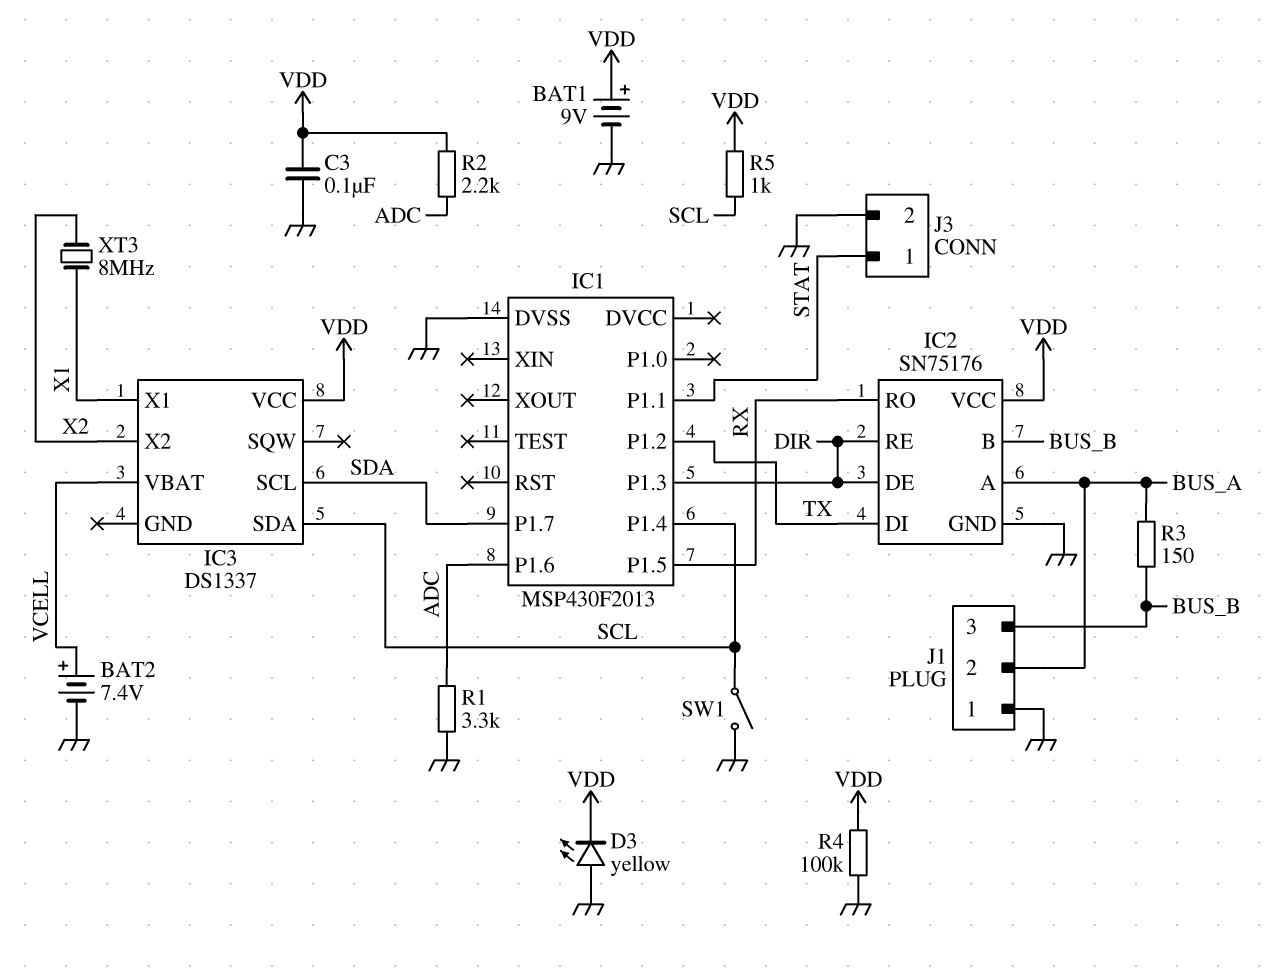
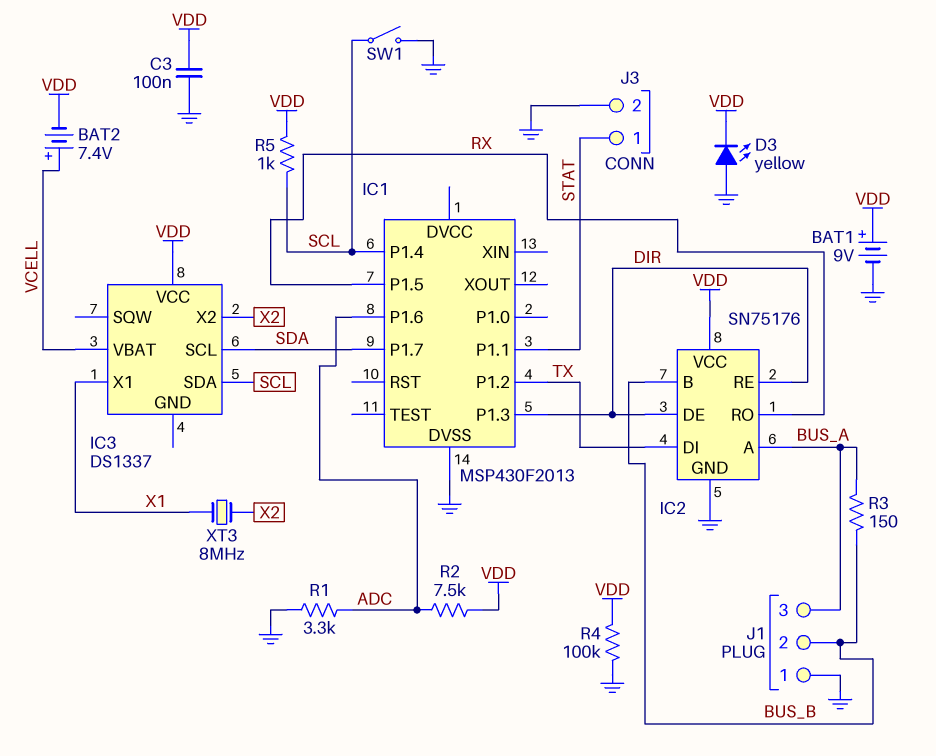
BAT2: 7.4V (plus VCELL, minus GND) -> 7.4V (plus VCELL, minus VDD)
J1 pin 2: BUS_A -> BUS_B
J1 pin 3: BUS_B -> BUS_A
R2: 2.2k (ADC, VDD) -> 7.5k (ADC, VDD)

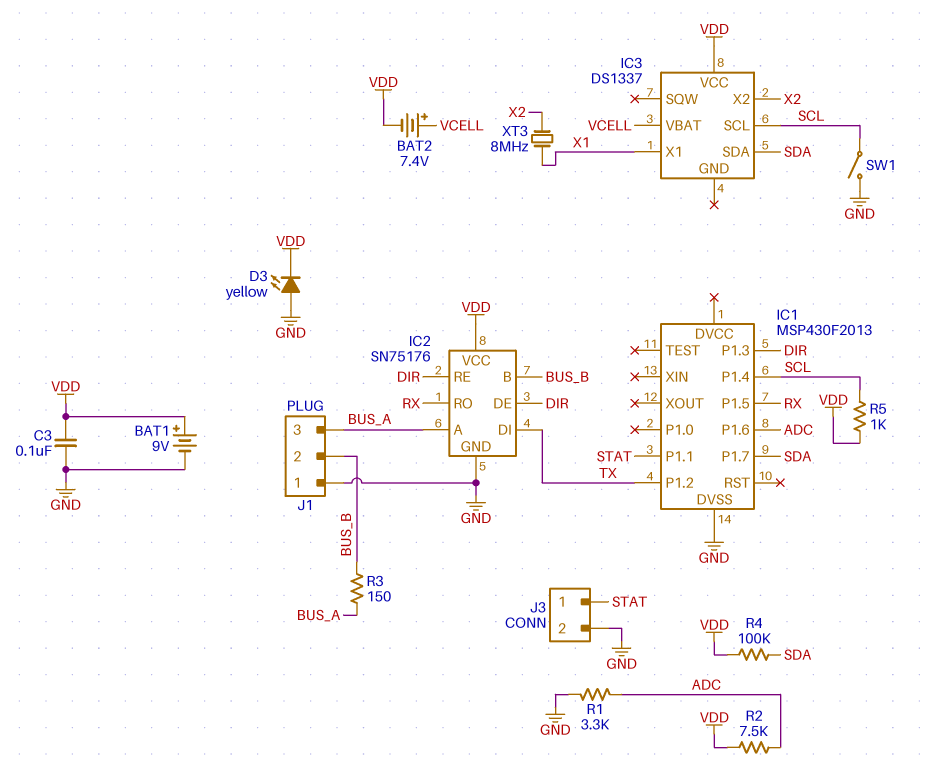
IC3 pin SCL: SDA -> SCL
IC3 pin SDA: SCL -> SDA
R4: 100k (GND, VDD) -> 100k (SDA, VDD)

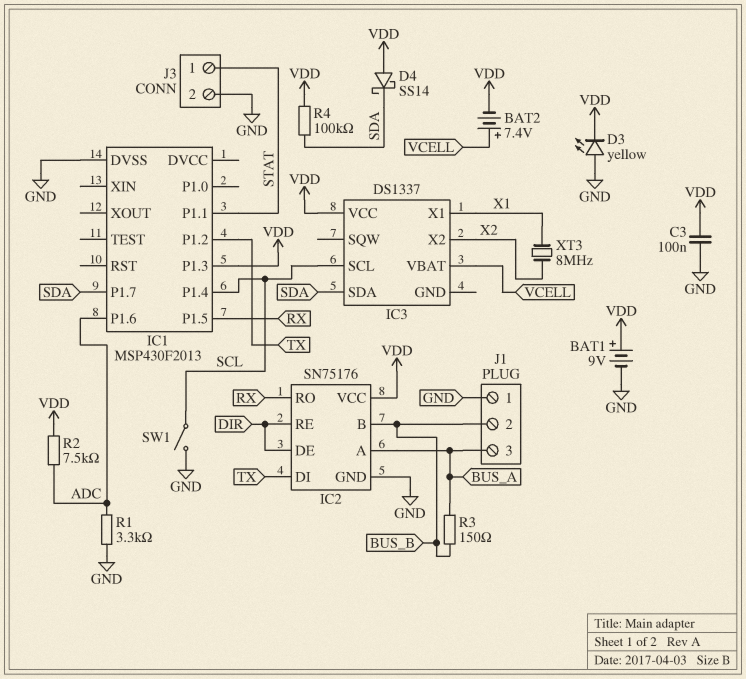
D4: none -> schottky SS14 (A VDD, K SDA)
IC1 pin P1.3: DIR -> VDD
R5: 1k (SCL, VDD) -> none

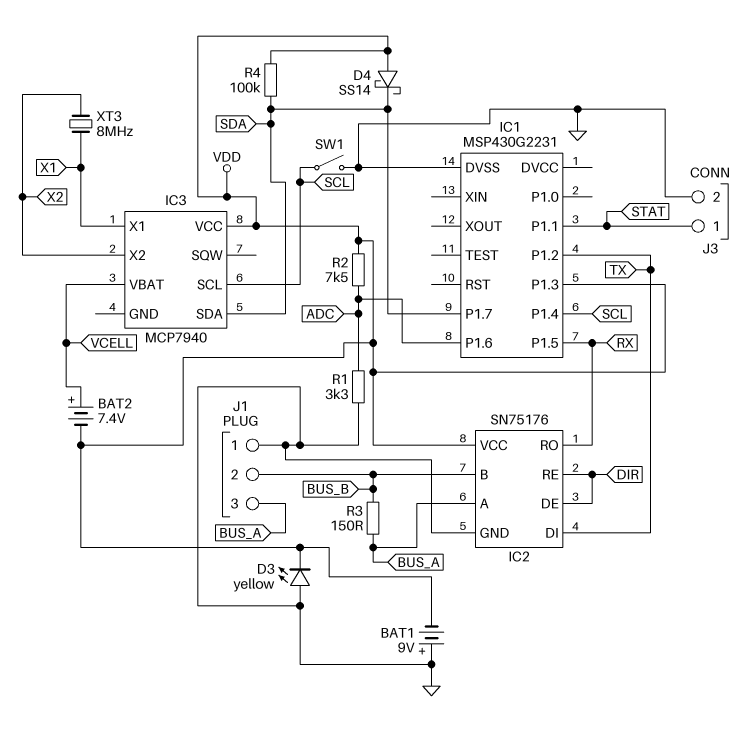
BAT1: 9V (plus VDD, minus GND) -> 9V (plus GND, minus VDD)
C3: 100nF (GND, VDD) -> none
IC1: MSP430F2013 -> MSP430G2231
IC3: DS1337 -> MCP7940

